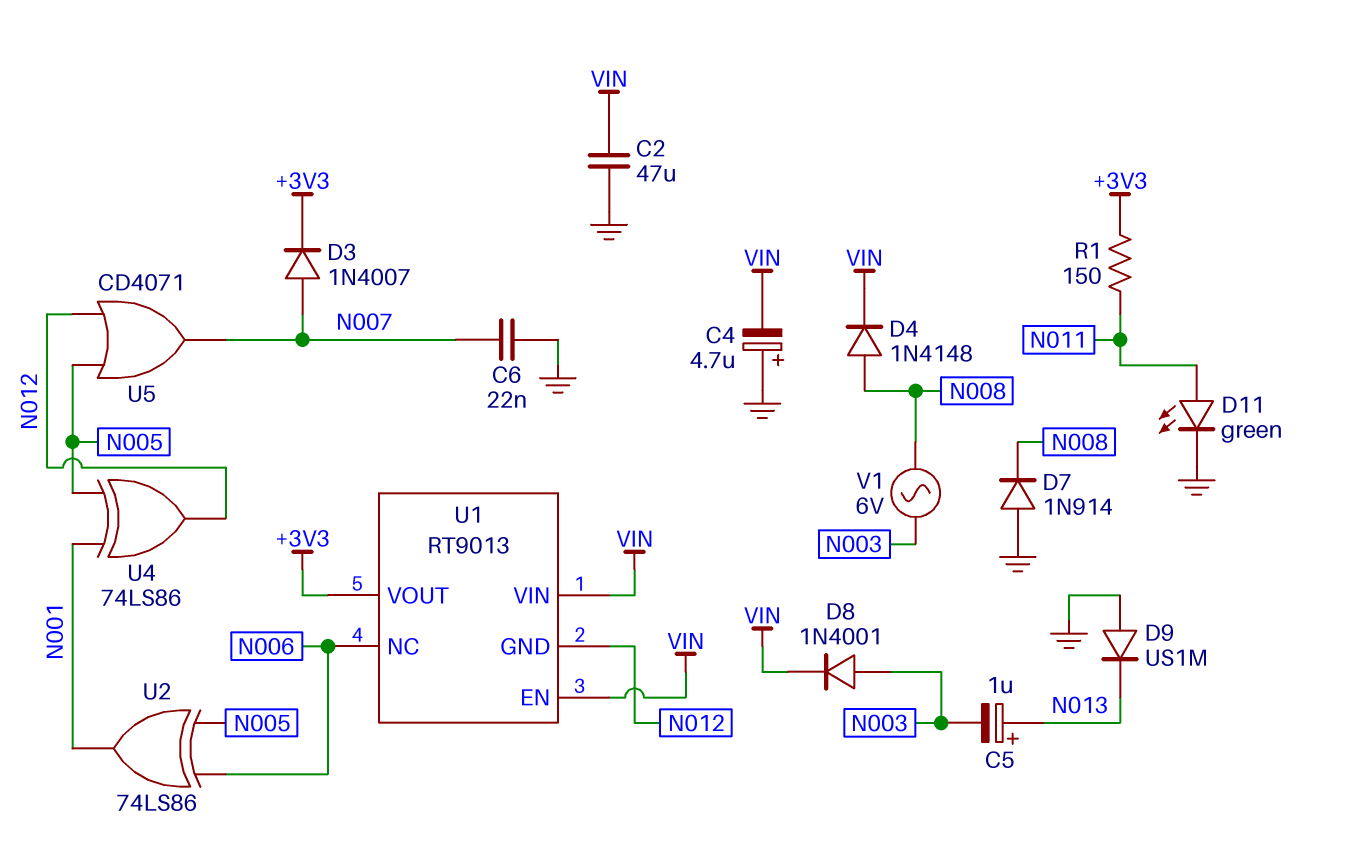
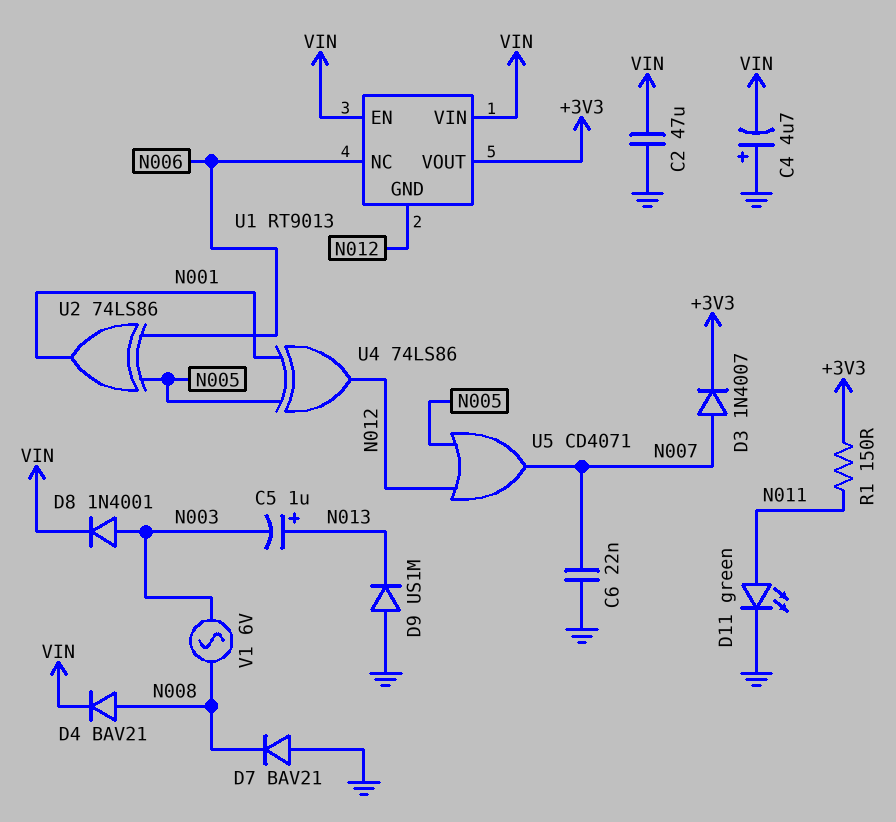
D4: diode 1N4148 (A N008, K VIN) -> diode BAV21 (A N008, K VIN)
D7: diode 1N914 (A GND, K N008) -> diode BAV21 (A GND, K N008)

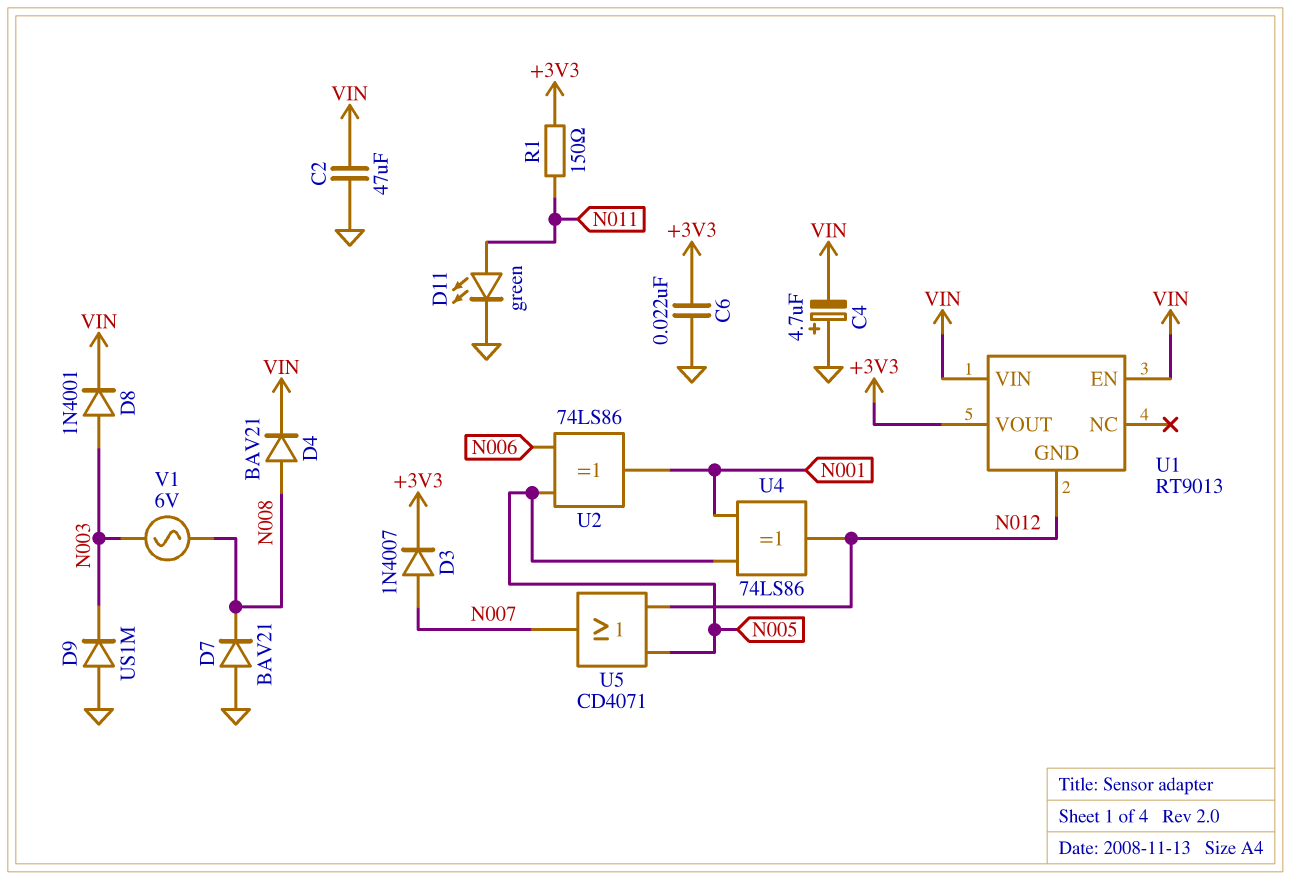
C5: 1uF (plus N013, minus N003) -> none
C6: 22nF (GND, N007) -> 22nF (+3V3, GND)
D9: diode US1M (A GND, K N013) -> diode US1M (A GND, K N003)
U1 pin NC: N006 -> none

